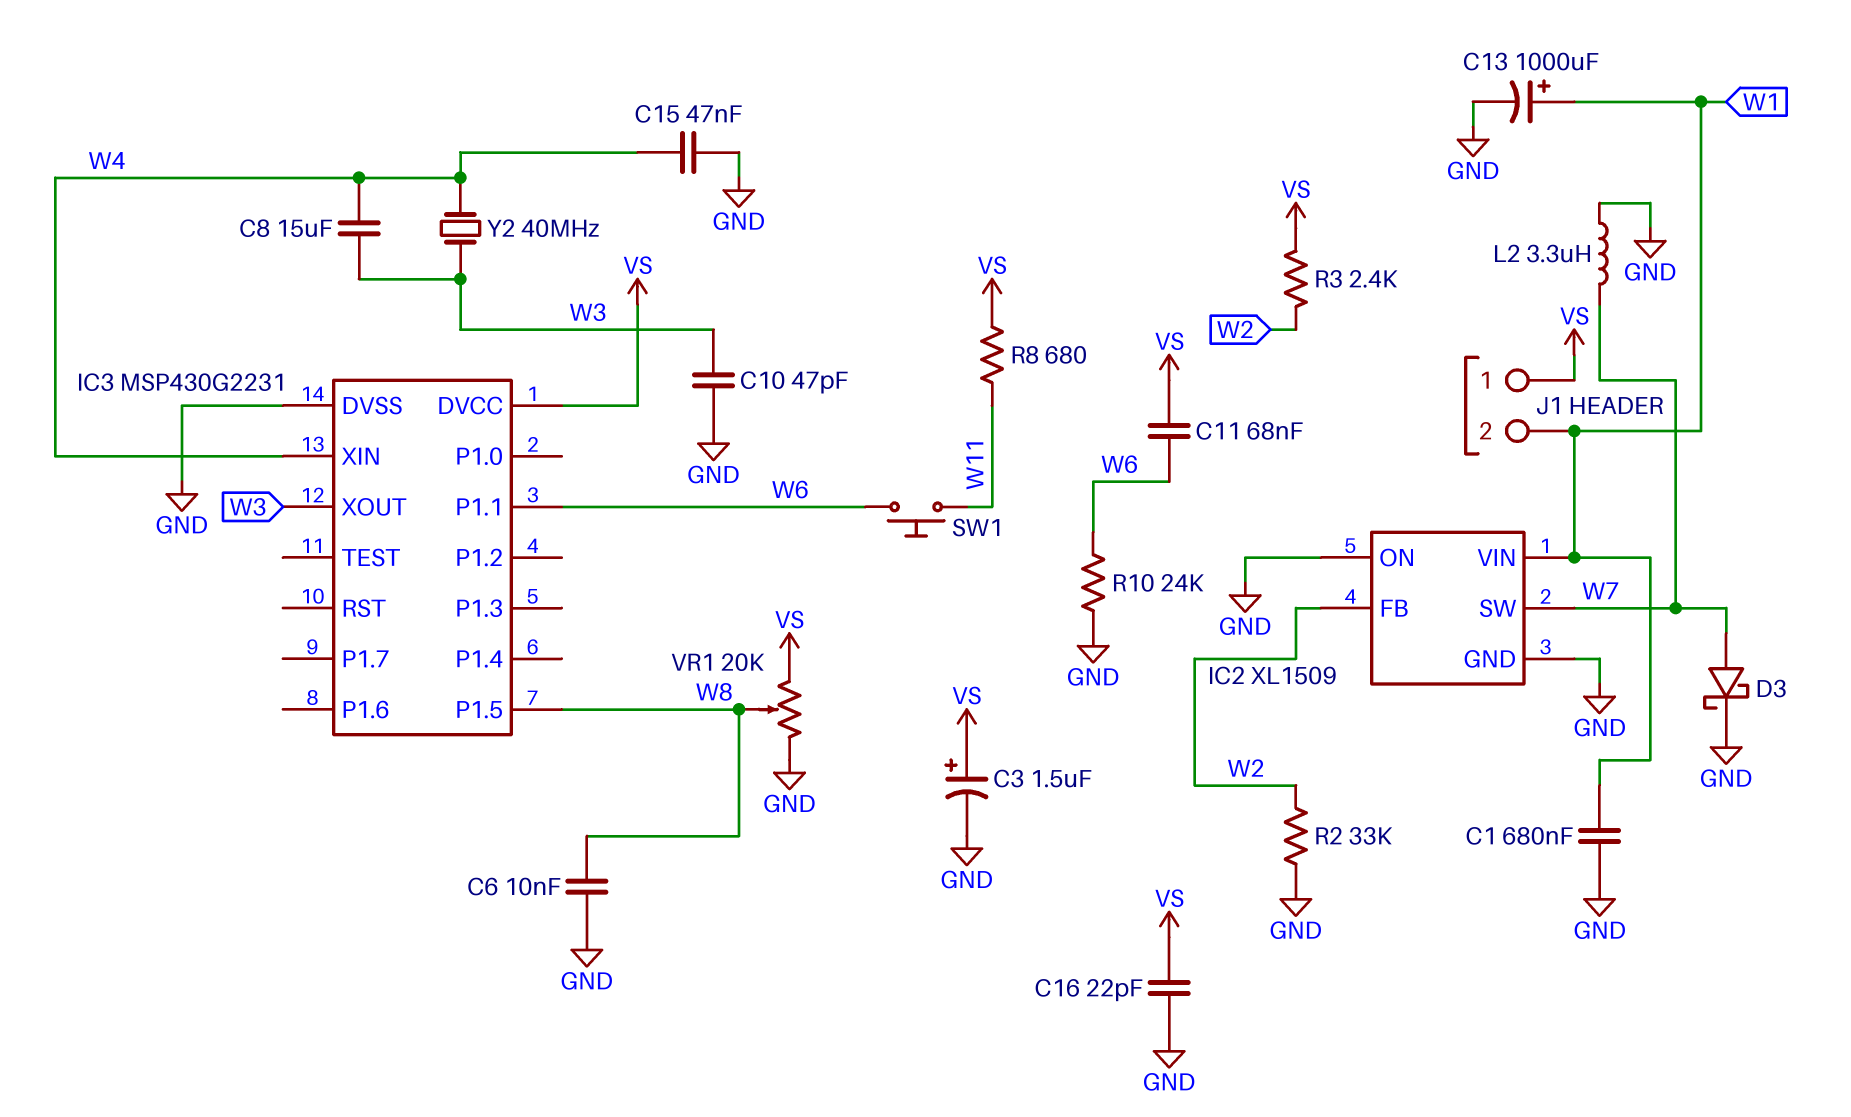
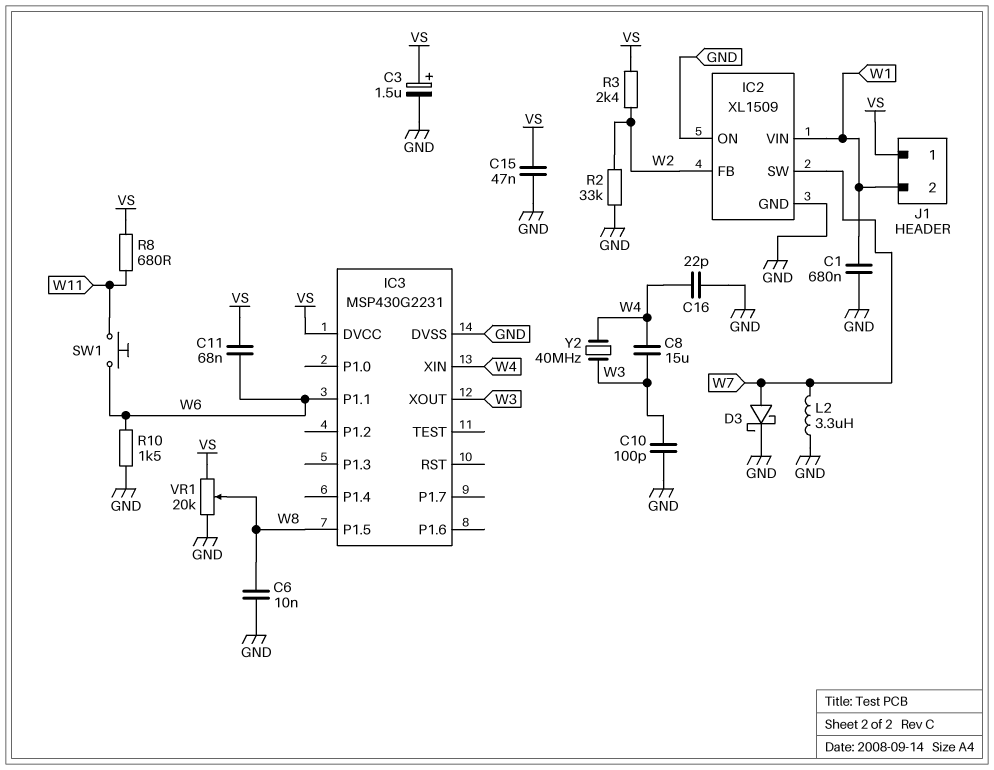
C10: 47pF (GND, W3) -> 100pF (GND, W3)
C13: 1000uF (plus W1, minus GND) -> none
C15: 47nF (GND, W4) -> 47nF (GND, VS)
C16: 22pF (GND, VS) -> 22pF (GND, W4)
R10: 24k (GND, W6) -> 1.5k (GND, W6)

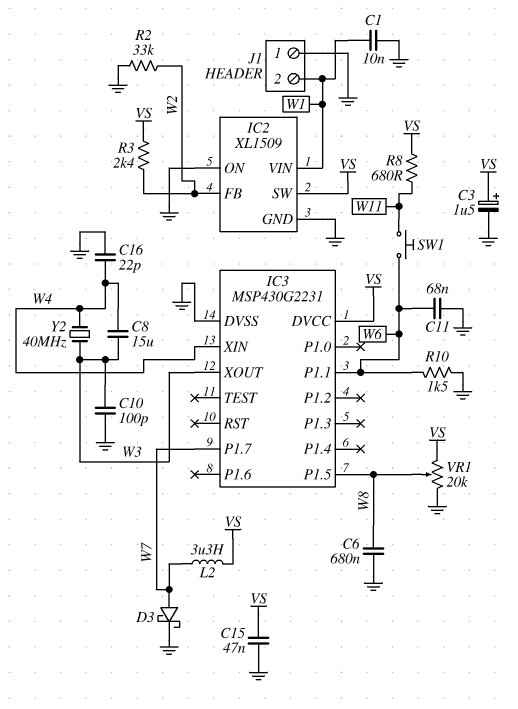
C1: 680nF (GND, W1) -> 10nF (GND, W1)
C6: 10nF (GND, W8) -> 680nF (GND, W8)
C11: 68nF (VS, W6) -> 68nF (GND, W6)
IC2 pin SW: W7 -> VS
IC3 pin P1.7: none -> W7
J1 pin 1: VS -> GND
L2: 3.3uH (GND, W7) -> 3.3uH (VS, W7)

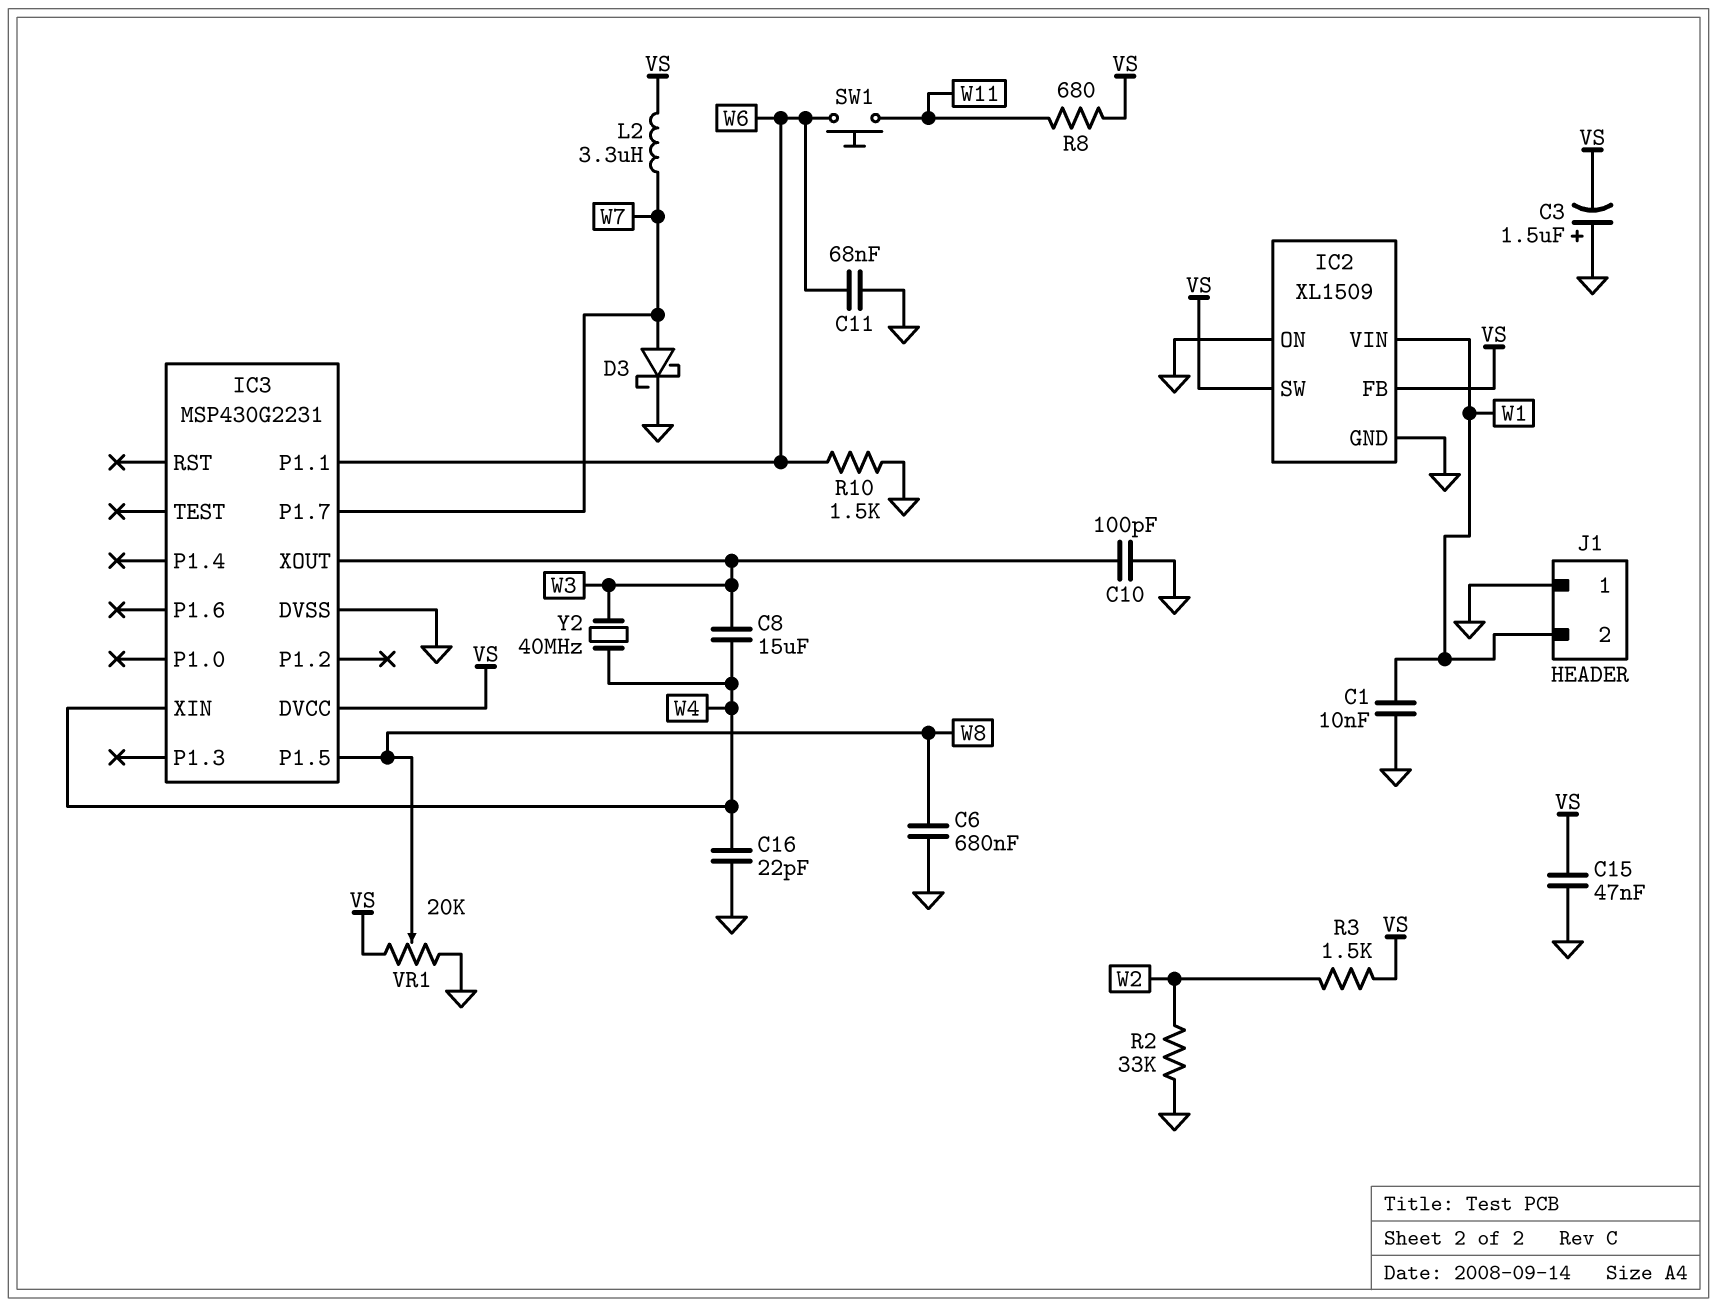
C3: 1.5uF (plus VS, minus GND) -> 1.5uF (plus GND, minus VS)
IC2 pin FB: W2 -> VS
R3: 2.4k (VS, W2) -> 1.5k (VS, W2)

